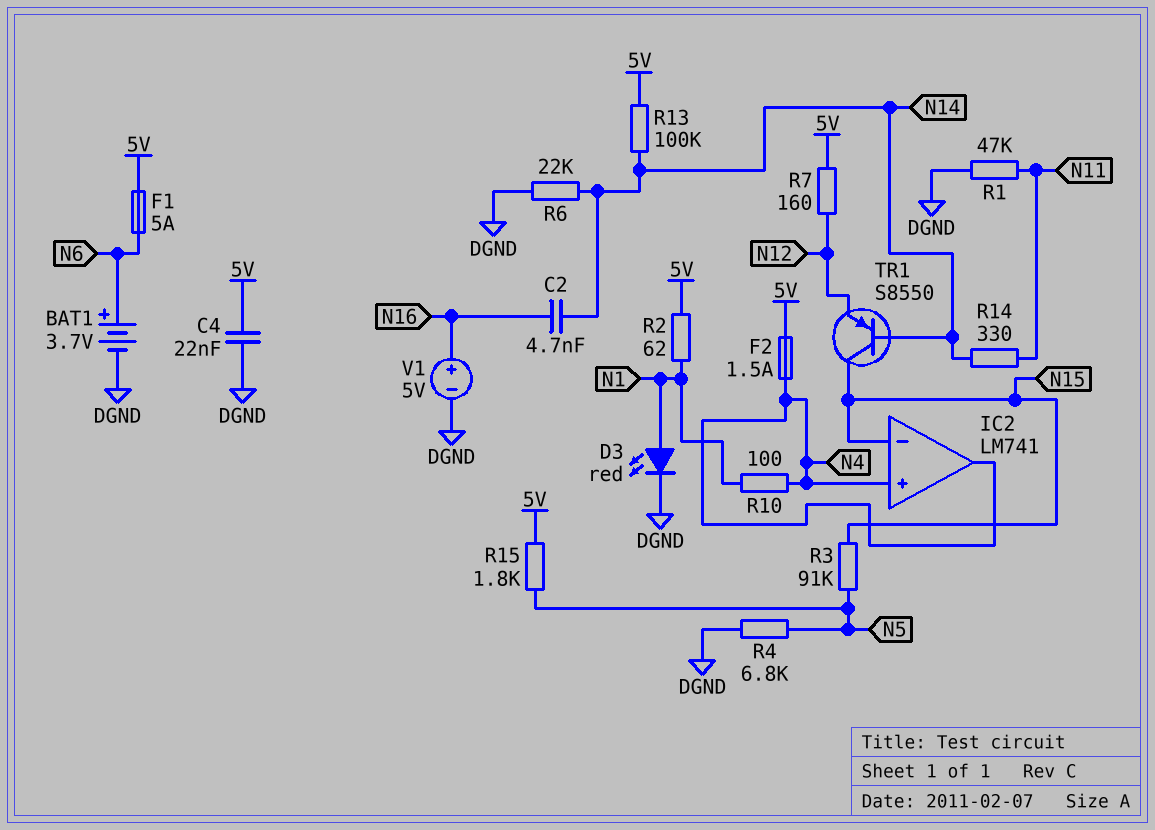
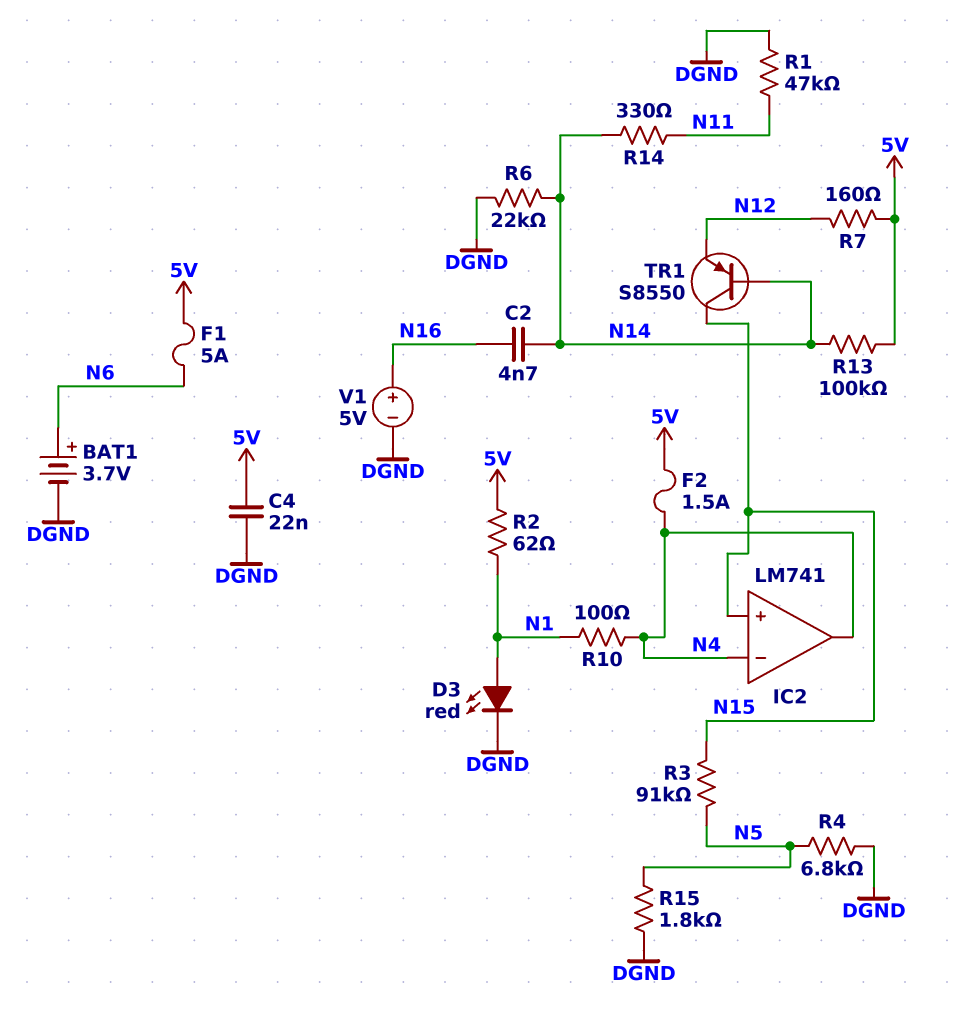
IC2 pin in+: N4 -> N15
IC2 pin in-: N15 -> N4
R15: 1.8k (5V, N5) -> 1.8k (DGND, N5)

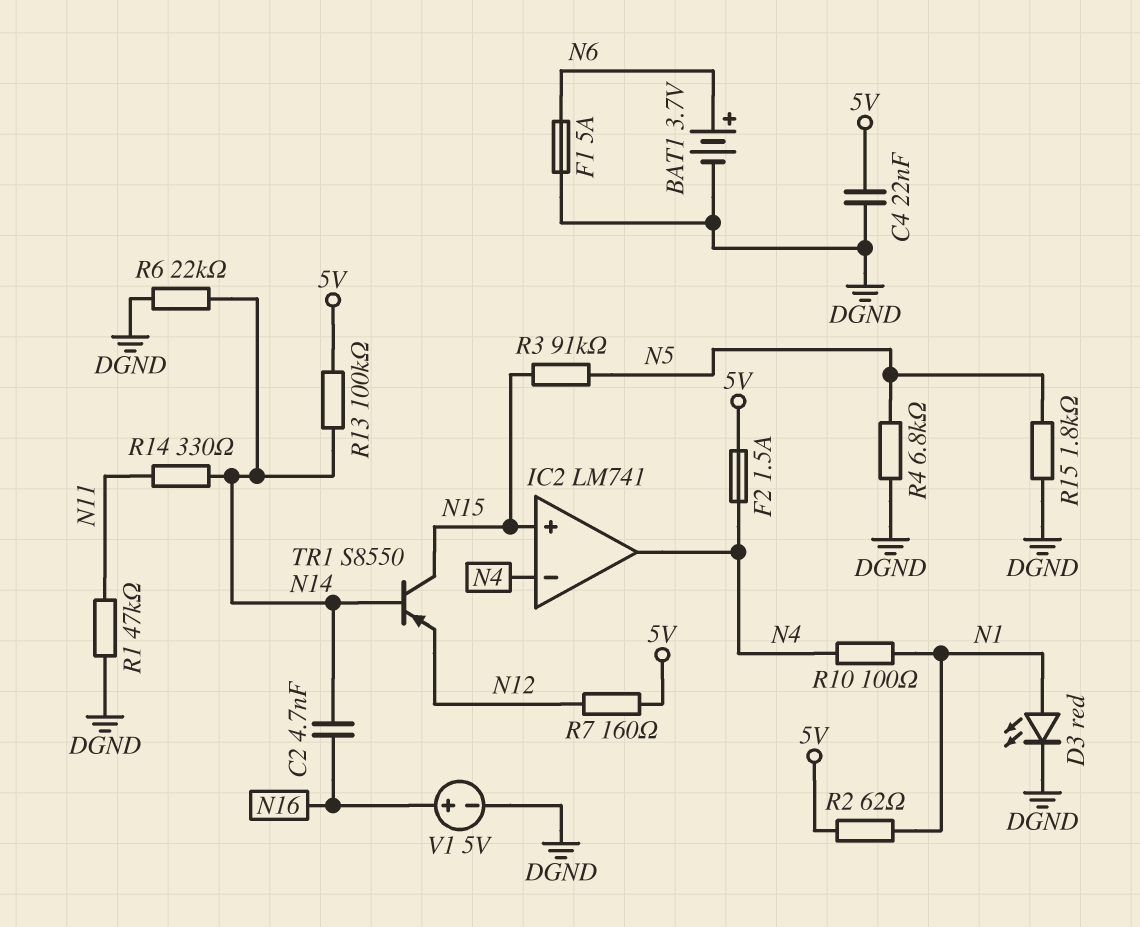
F1: 5A (5V, N6) -> 5A (DGND, N6)

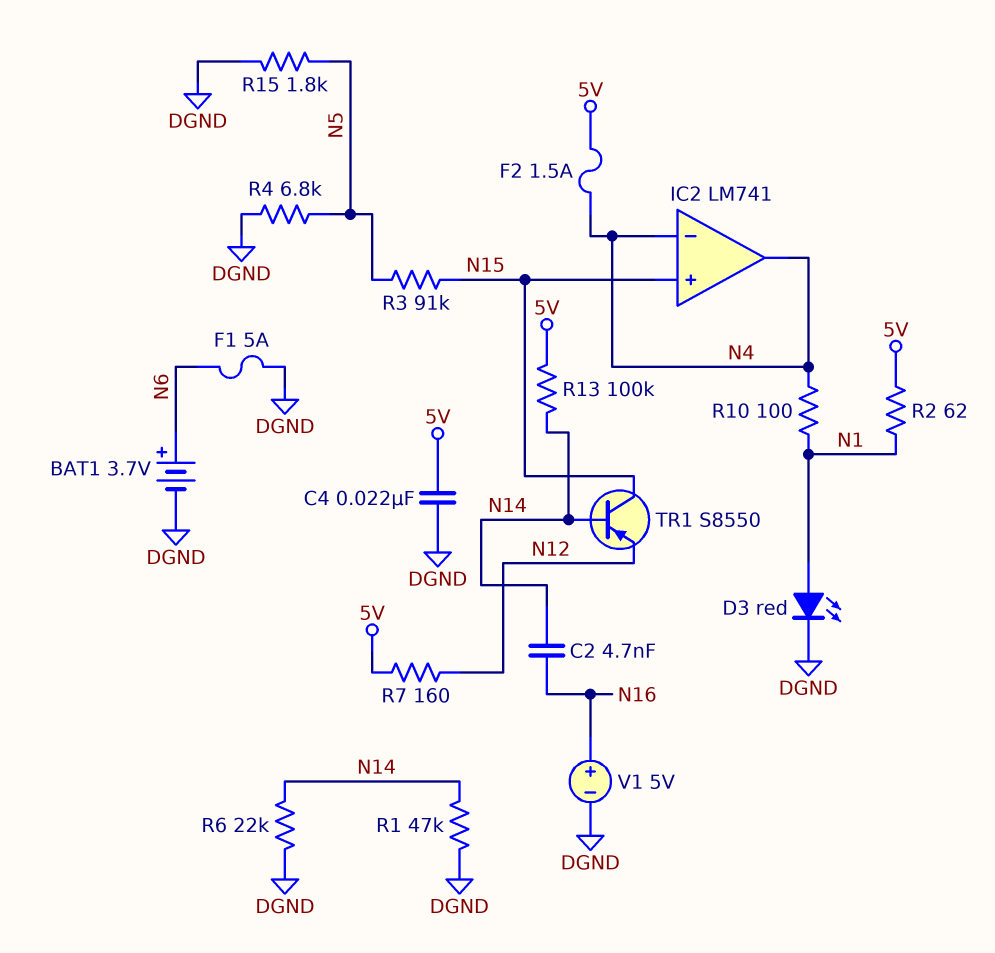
R1: 47k (DGND, N11) -> 47k (DGND, N14)
R14: 330 (N11, N14) -> none

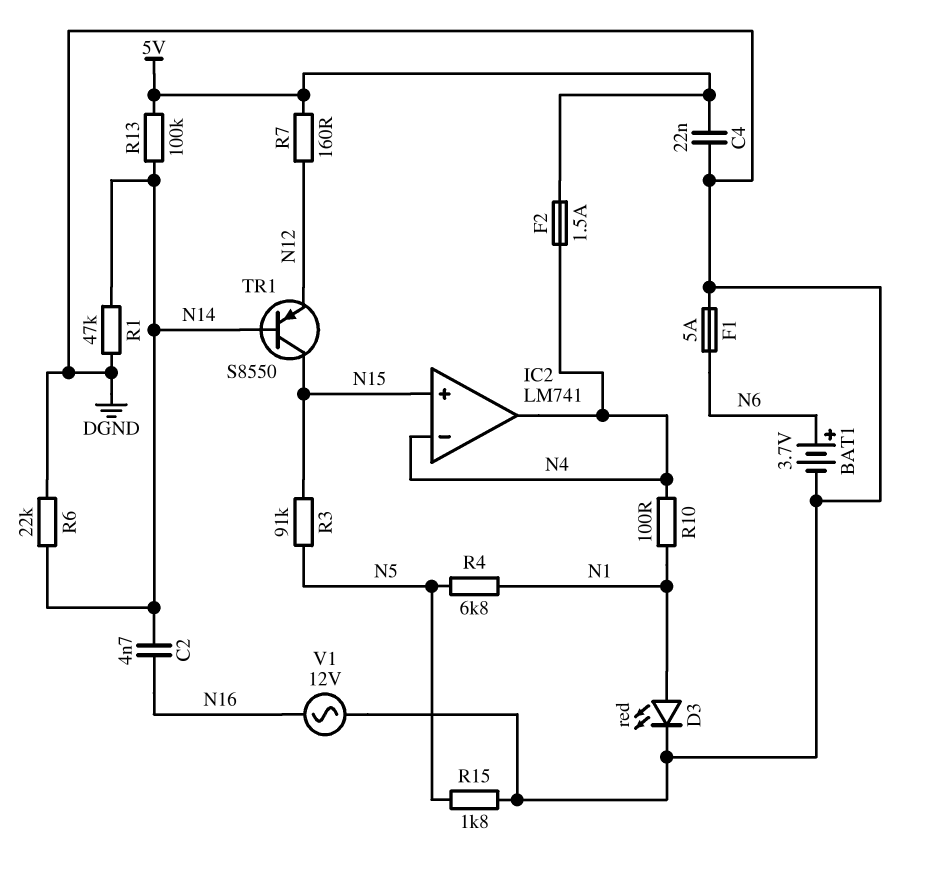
R2: 62 (5V, N1) -> none
R4: 6.8k (DGND, N5) -> 6.8k (N1, N5)
V1: 5V (plus N16, minus DGND) -> AC 12V (DGND, N16)

